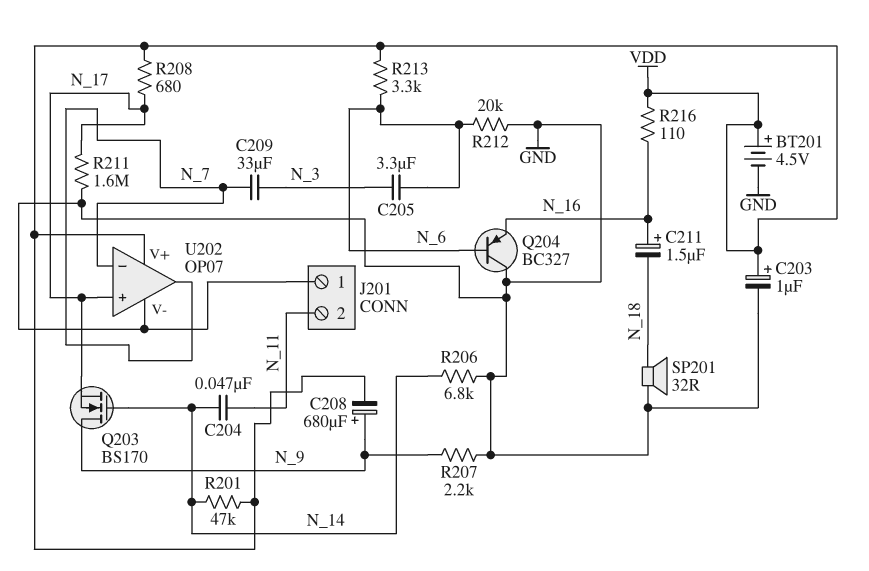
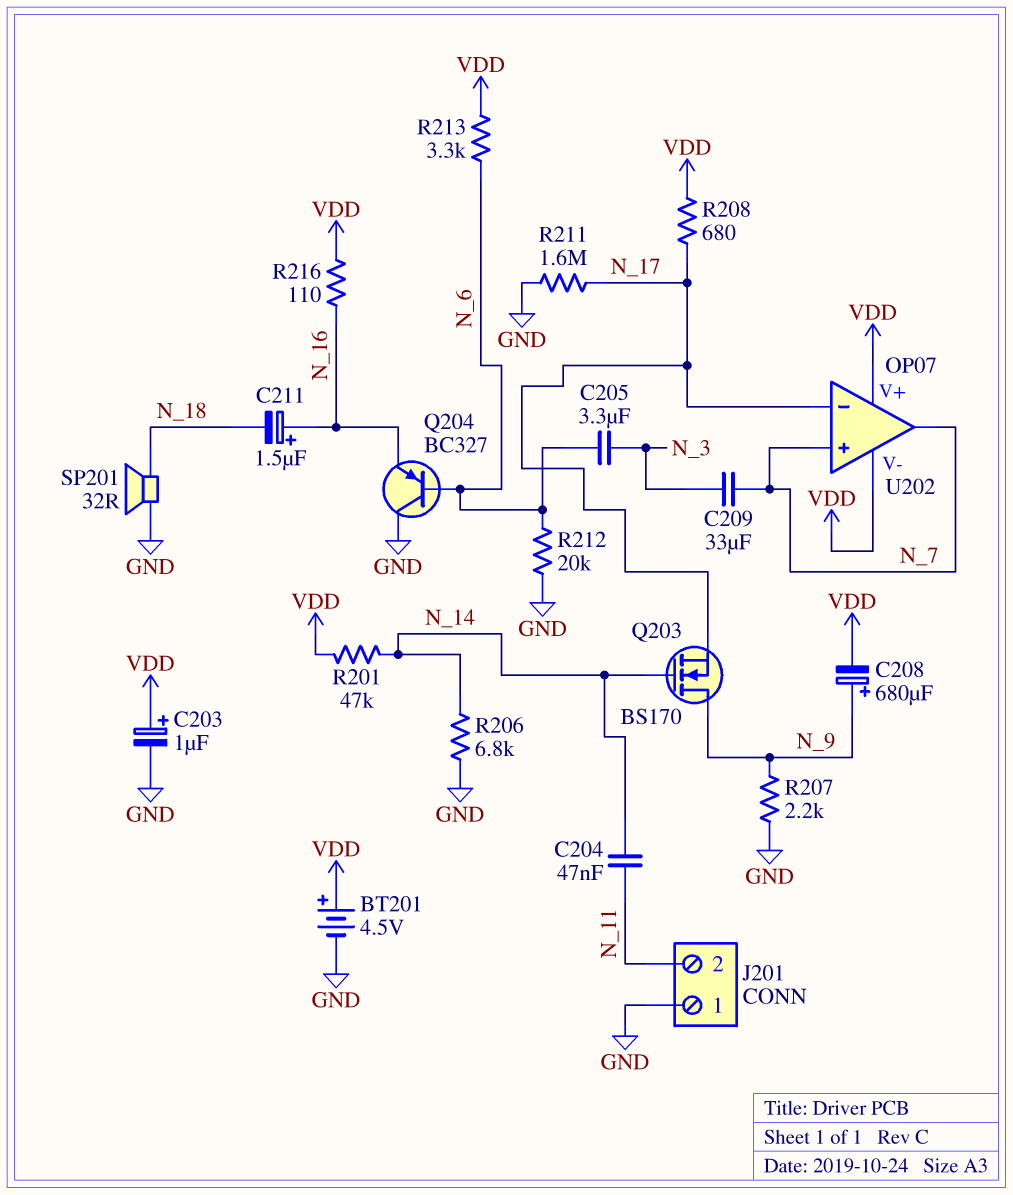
U202 pin V-: GND -> VDD
U202 pin in+: N_17 -> N_7
U202 pin in-: N_7 -> N_17

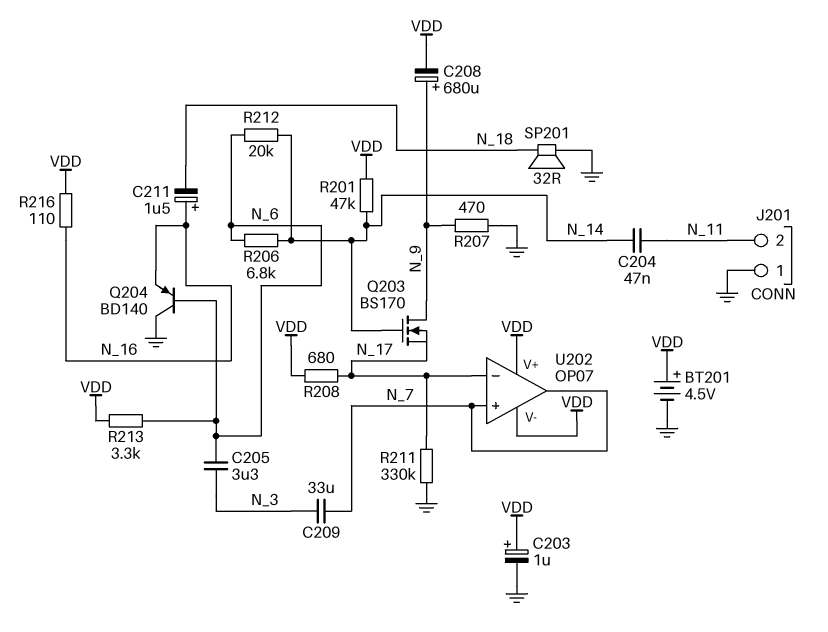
Q204: PNP BC327 (B N_6, C GND, E N_16) -> PNP BD140 (B N_6, C GND, E N_16)
R206: 6.8k (GND, N_14) -> 6.8k (N_6, N_14)
R207: 2.2k (GND, N_9) -> 470 (GND, N_9)
R211: 1.6M (GND, N_17) -> 330k (GND, N_17)
R212: 20k (GND, N_6) -> 20k (N_6, N_14)

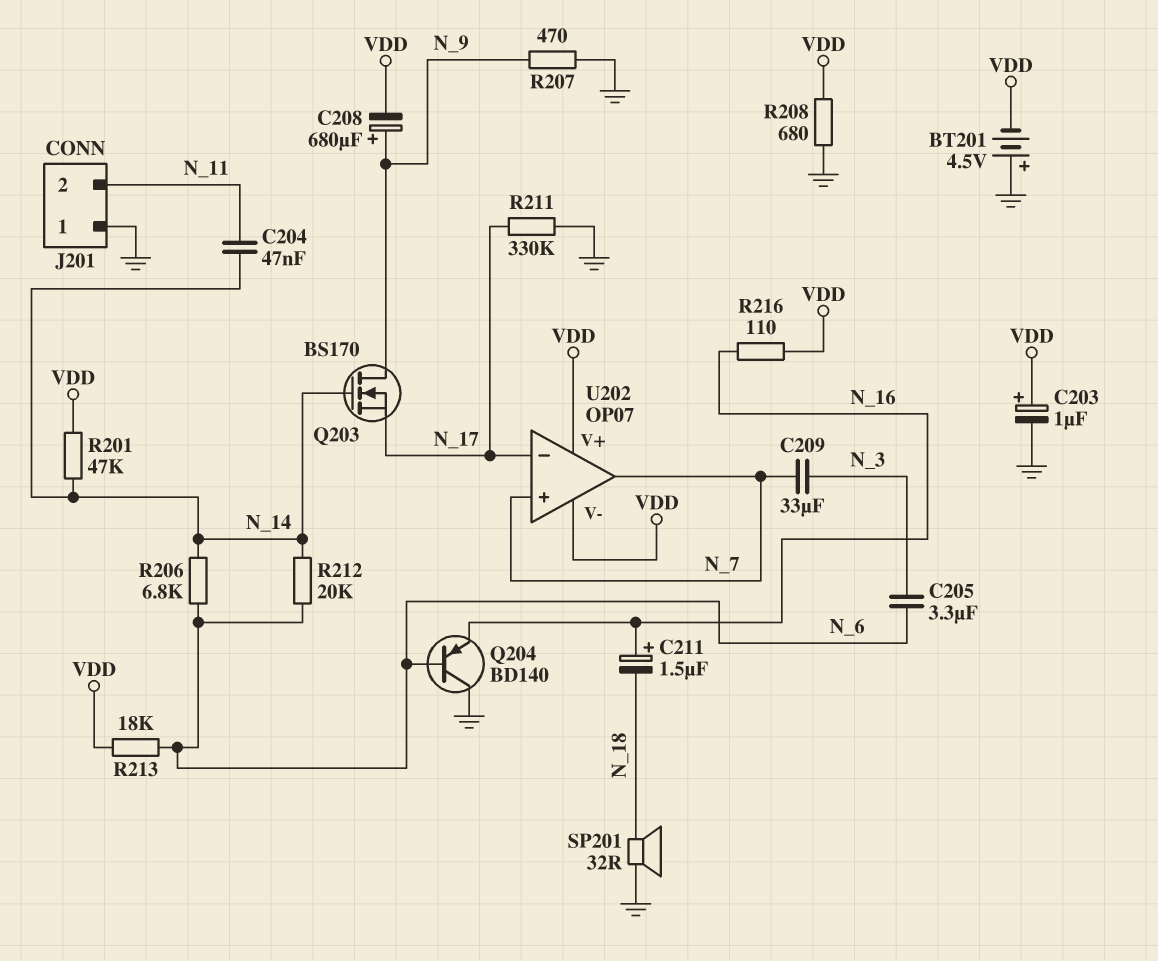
BT201: 4.5V (plus VDD, minus GND) -> 4.5V (plus GND, minus VDD)
R208: 680 (N_17, VDD) -> 680 (GND, VDD)
R213: 3.3k (N_6, VDD) -> 18k (N_6, VDD)

